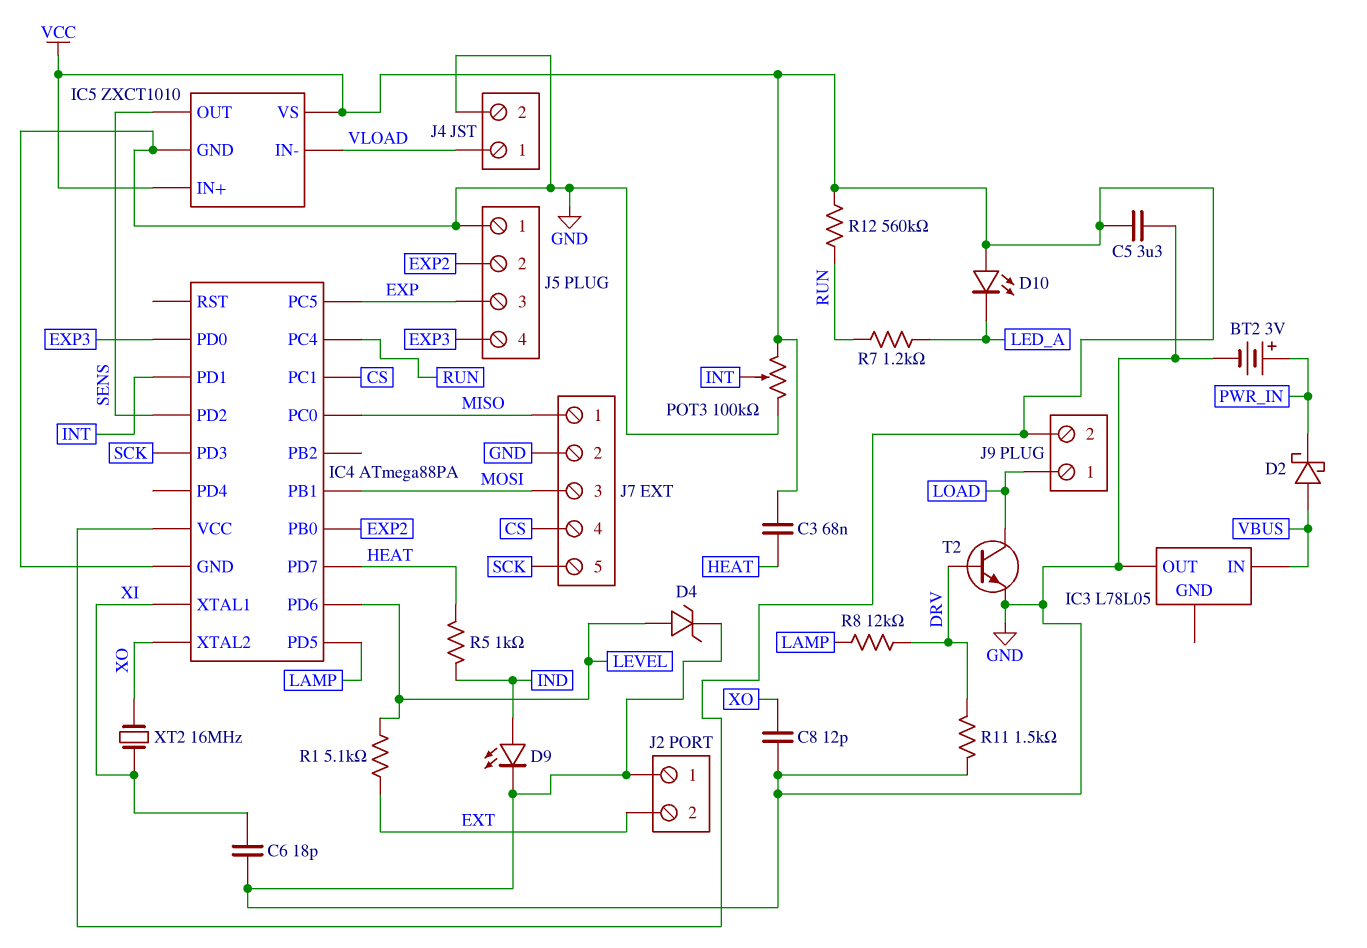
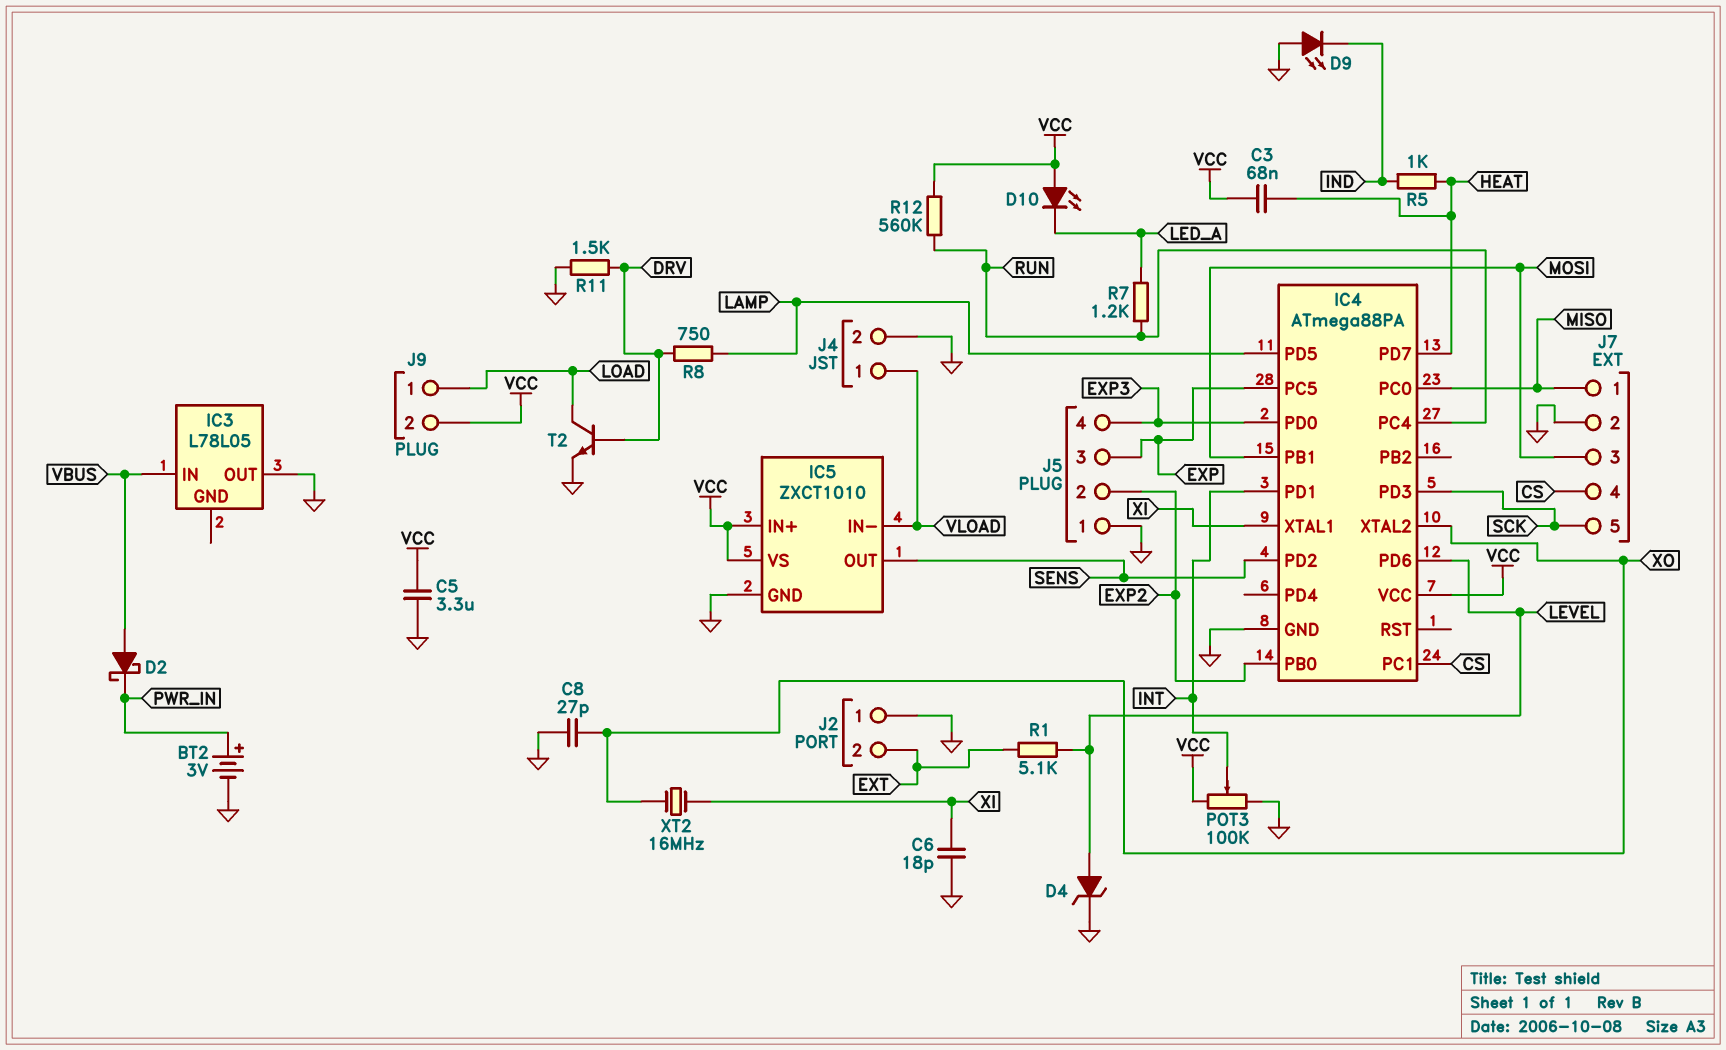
C8: 12pF (GND, XO) -> 27pF (GND, XO)
D9: LED (A IND, K GND) -> LED (A GND, K IND)
R8: 12k (DRV, LAMP) -> 750 (DRV, LAMP)

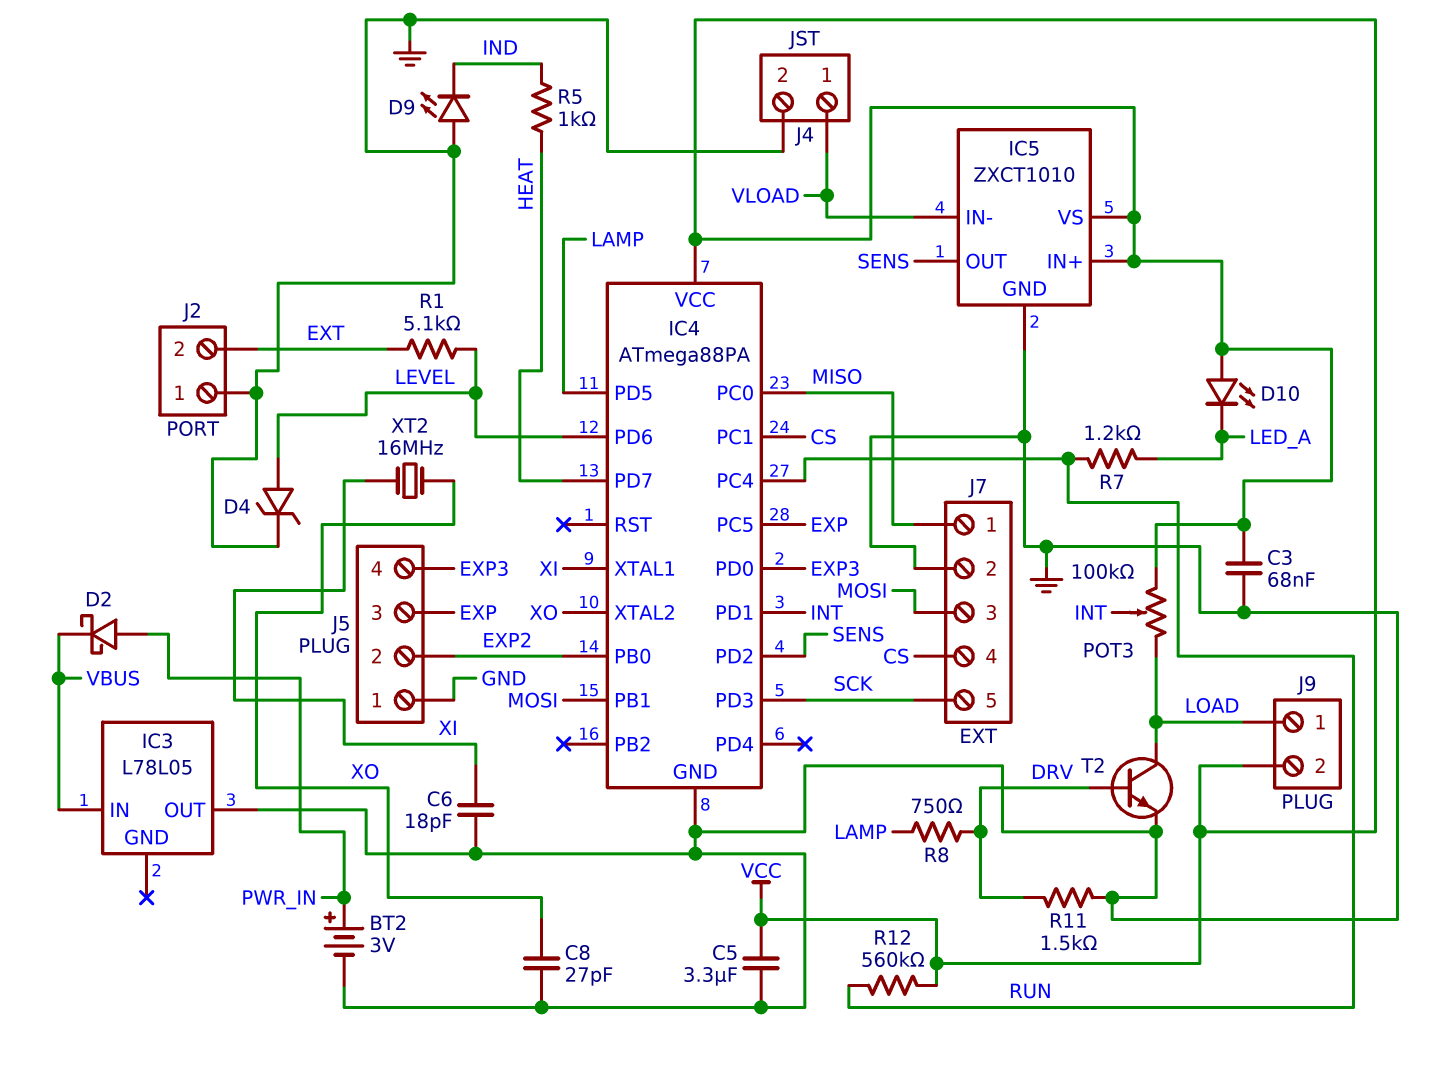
C3: 68nF (HEAT, VCC) -> 68nF (GND, VCC)
D2: schottky (A VBUS, K PWR_IN) -> schottky (A PWR_IN, K VBUS)
POT3: 100k (GND, VCC, wiper INT) -> 100k (LOAD, VCC, wiper INT)

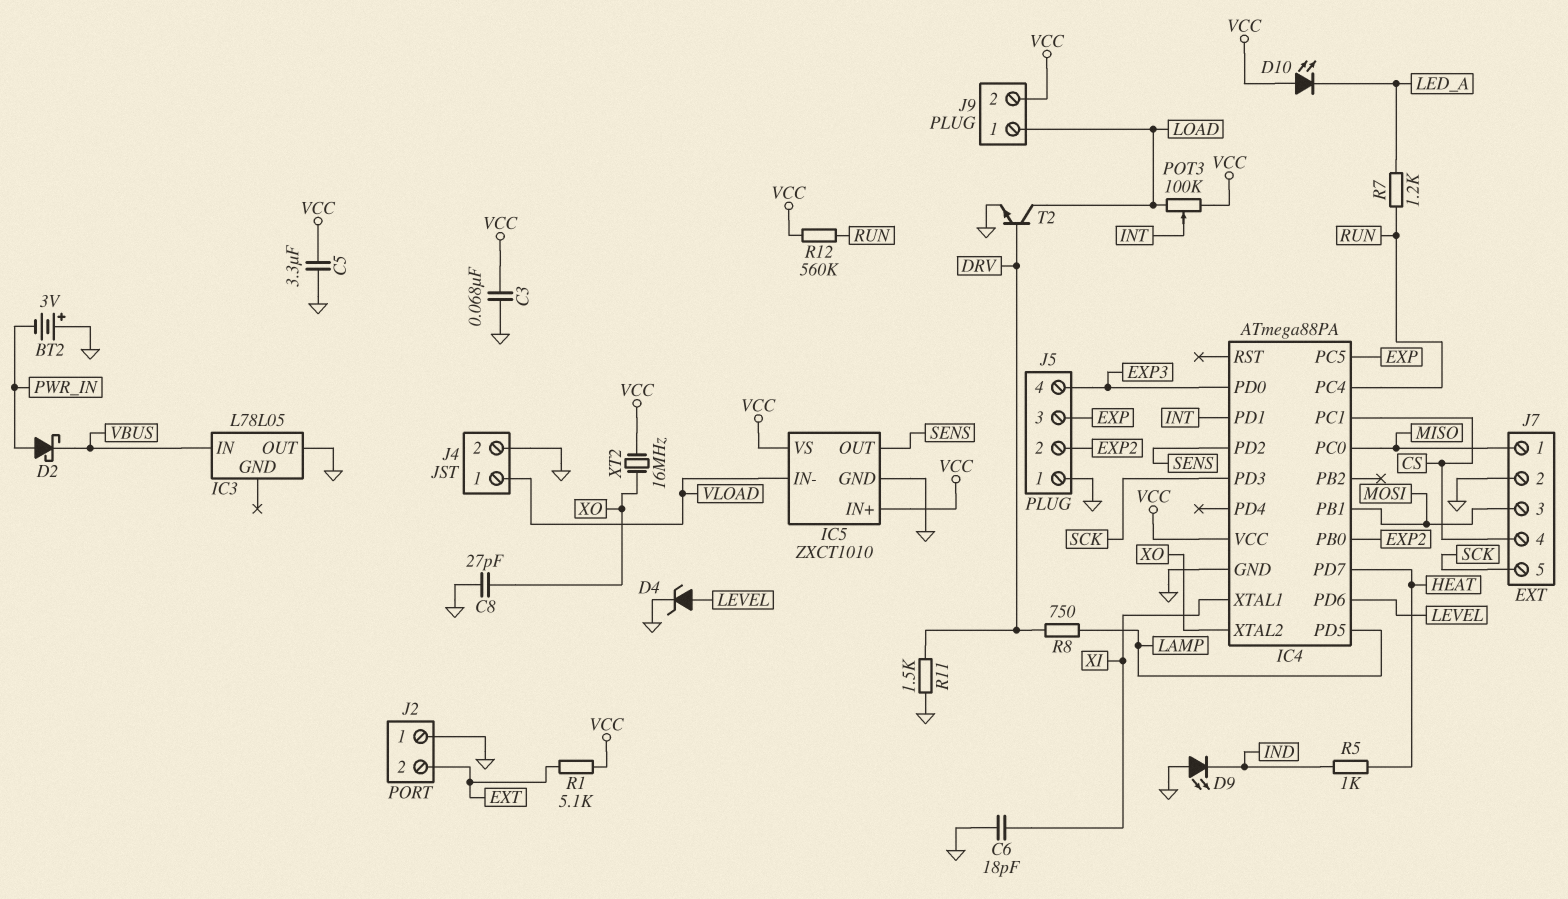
BT2: 3V (plus PWR_IN, minus GND) -> 3V (plus GND, minus PWR_IN)
R1: 5.1k (EXT, LEVEL) -> 5.1k (EXT, VCC)
XT2: 16MHz (XI, XO) -> 16MHz (VCC, XO)

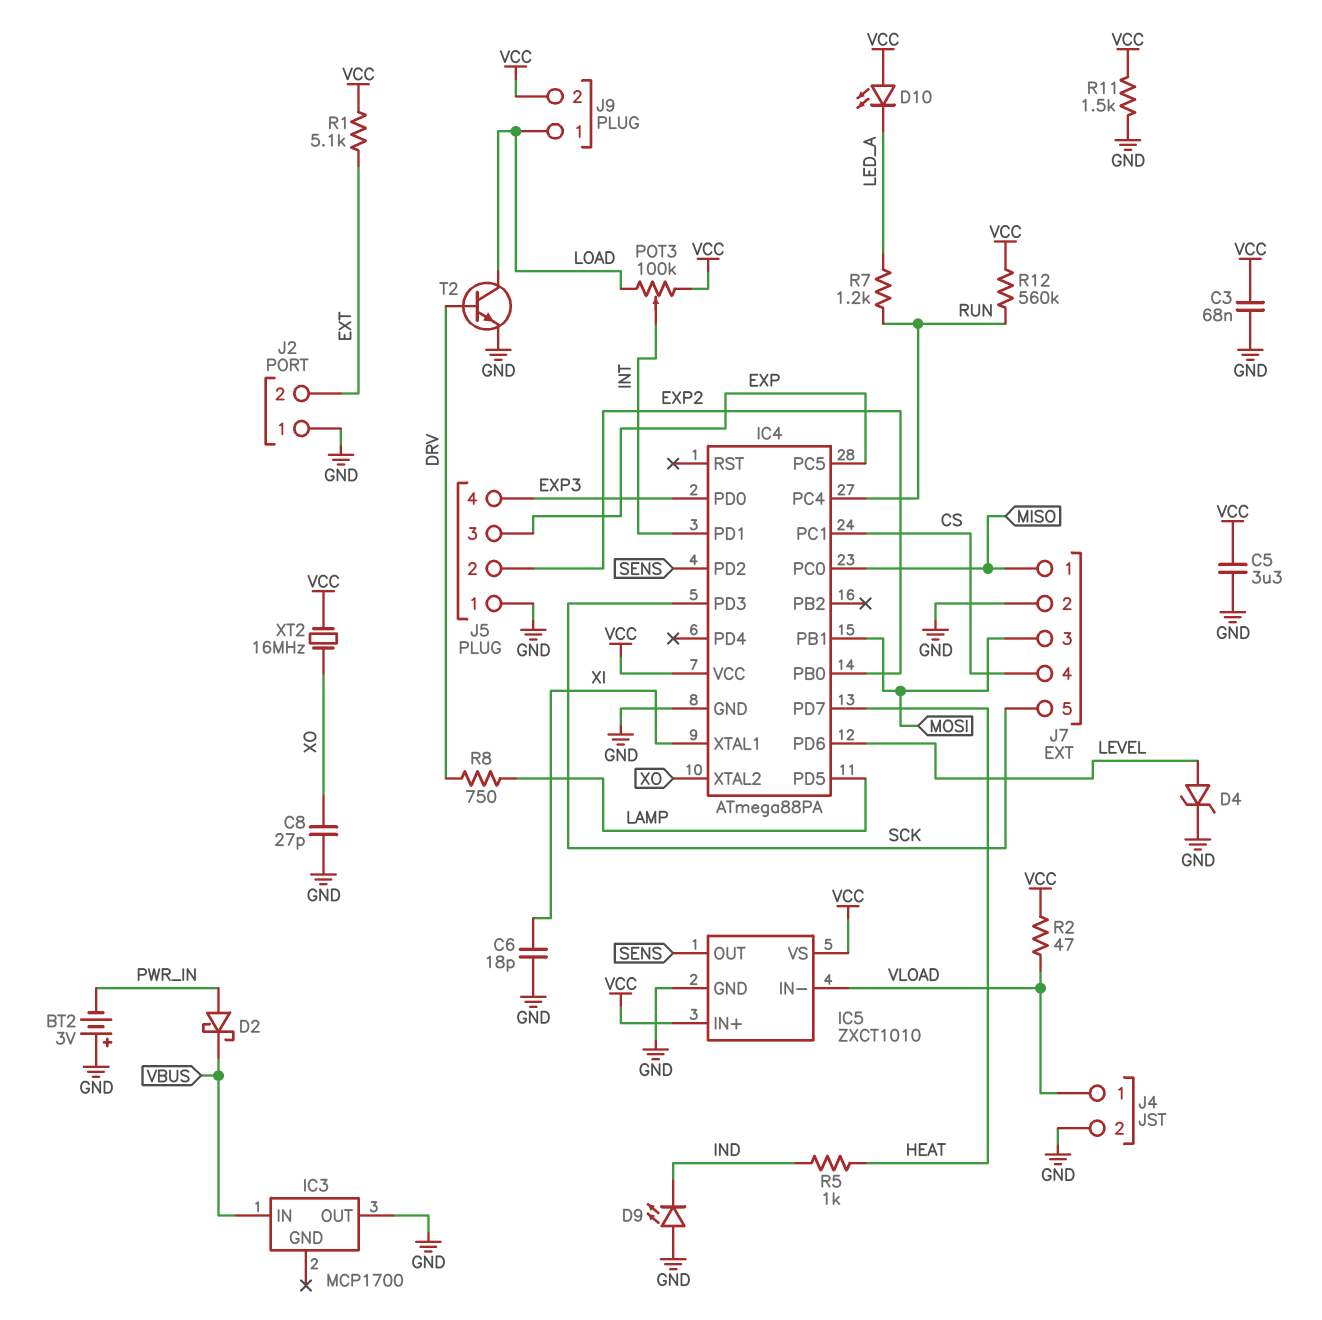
IC3: L78L05 -> MCP1700
R2: none -> 47 (VCC, VLOAD)
R11: 1.5k (DRV, GND) -> 1.5k (GND, VCC)

